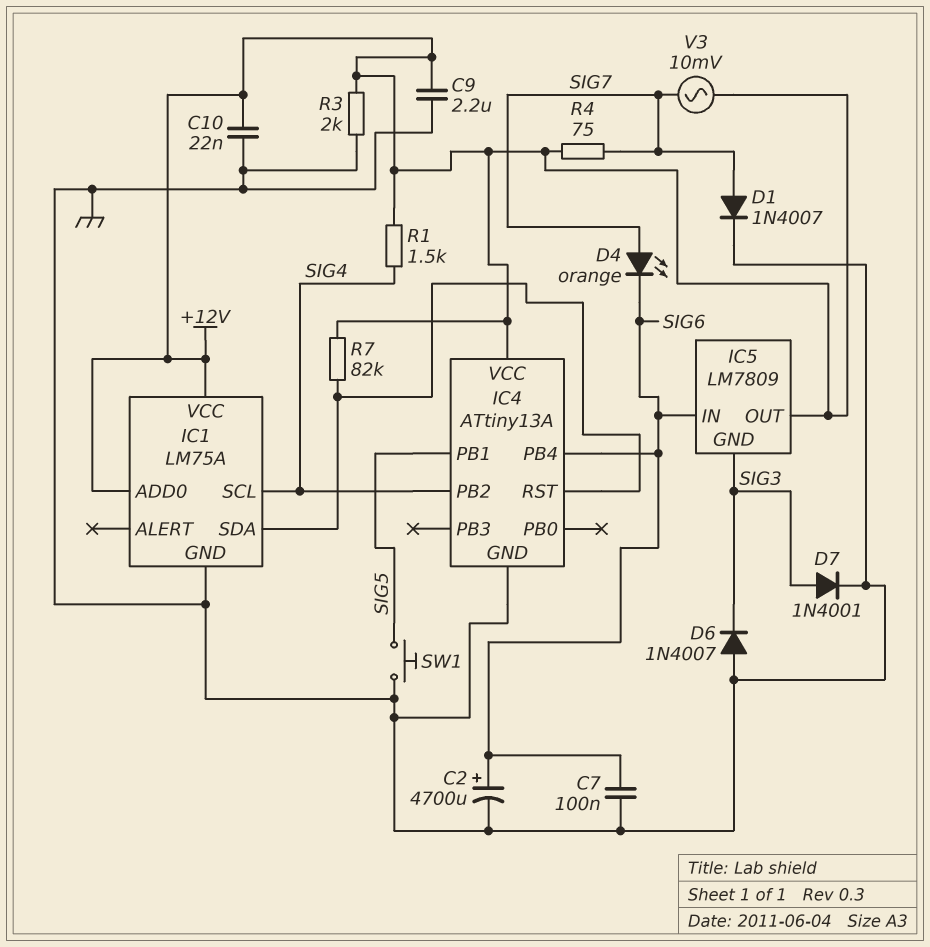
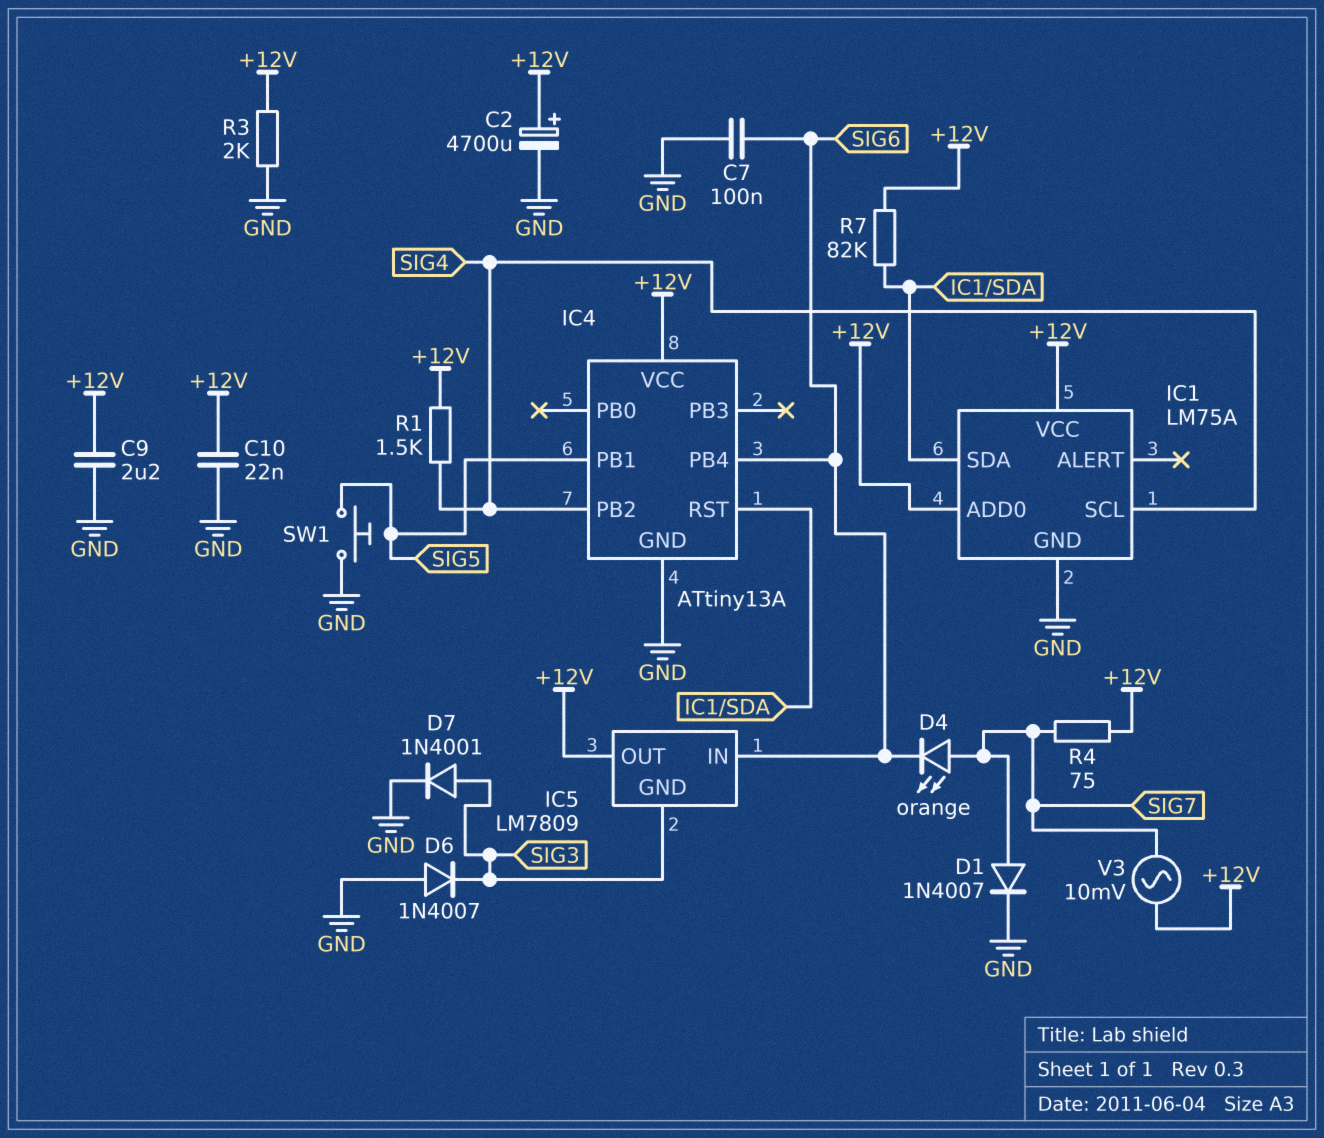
C2: 4700uF (plus SIG6, minus GND) -> 4700uF (plus +12V, minus GND)

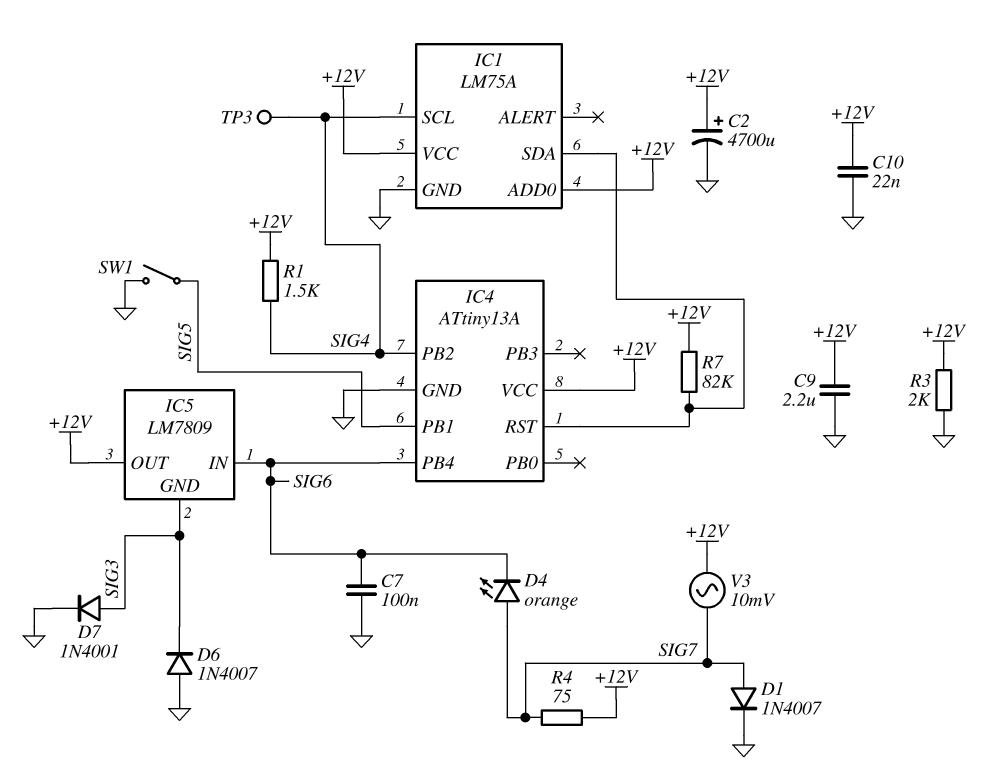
SW1: button (GND, SIG5) -> switch (GND, SIG5)
TP3: none -> test point (SIG4)

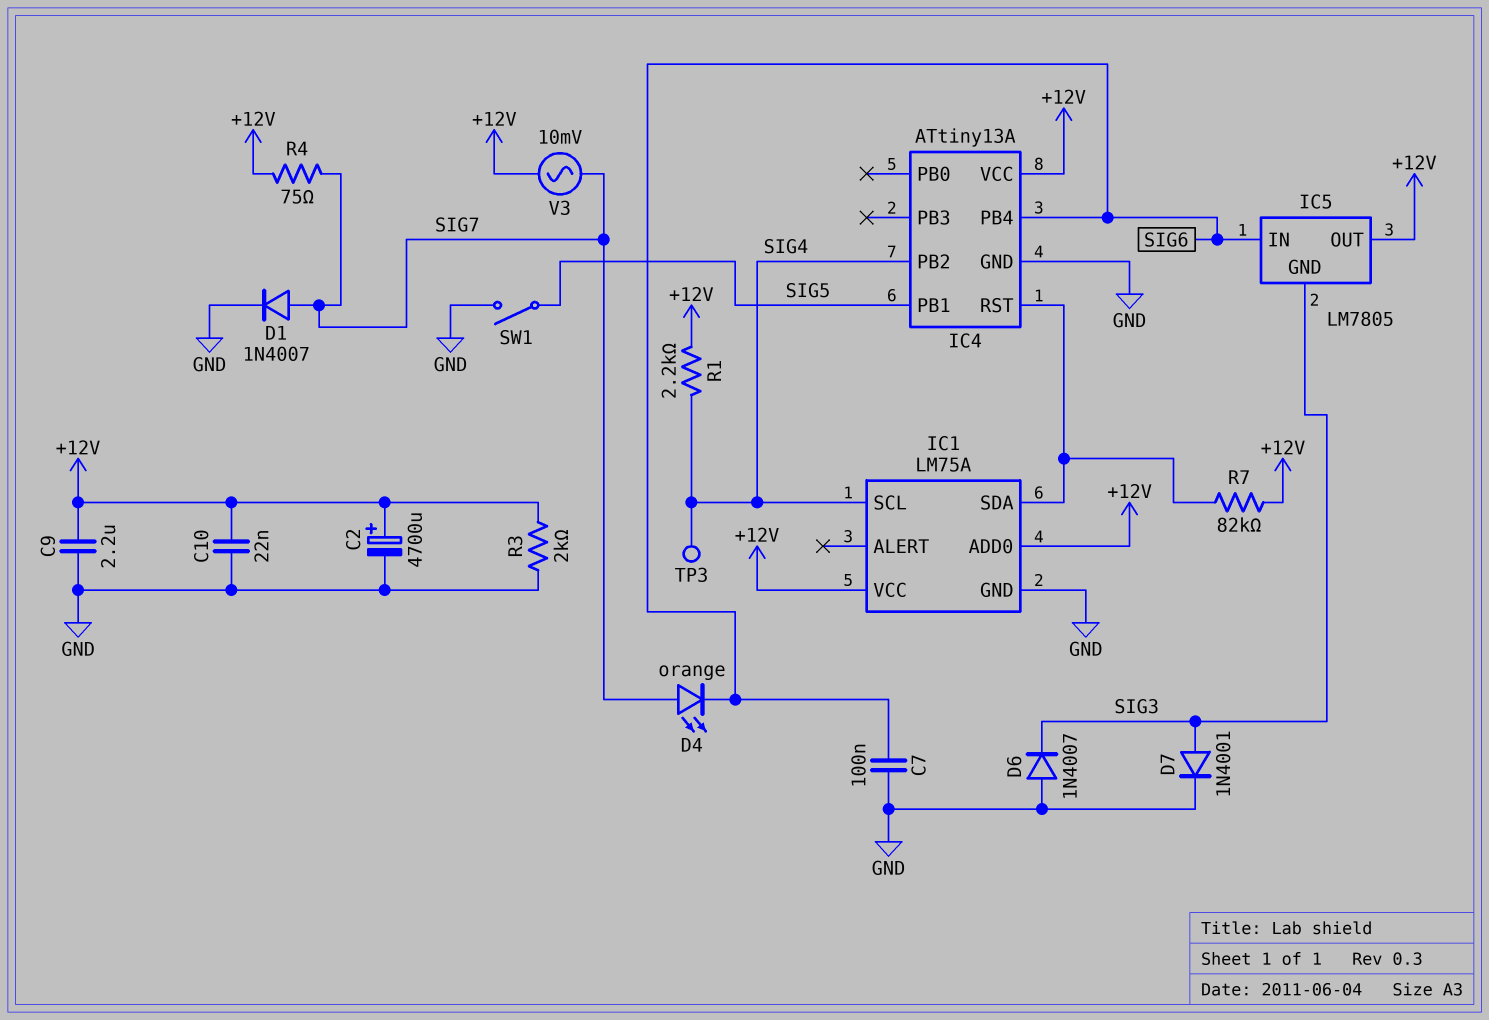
IC5: LM7809 -> LM7805
R1: 1.5k (+12V, SIG4) -> 2.2k (+12V, SIG4)

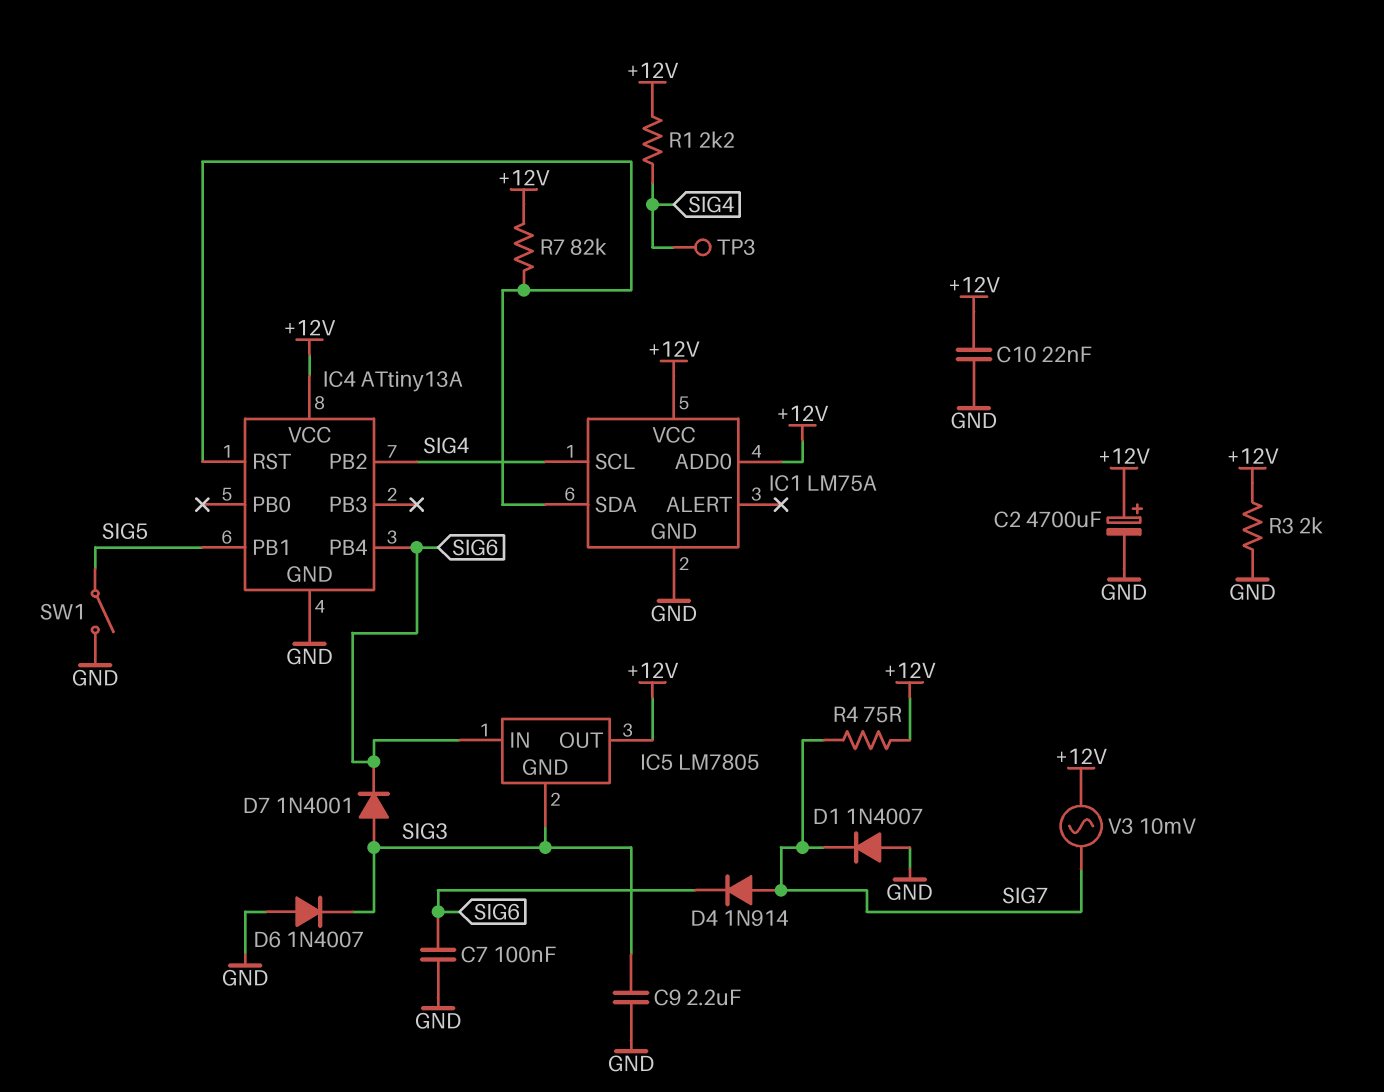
C9: 2.2uF (+12V, GND) -> 2.2uF (GND, SIG3)
D1: diode 1N4007 (A SIG7, K GND) -> diode 1N4007 (A GND, K SIG7)
D4: LED orange (A SIG7, K SIG6) -> diode 1N914 (A SIG7, K SIG6)
D7: diode 1N4001 (A SIG3, K GND) -> diode 1N4001 (A SIG3, K SIG6)

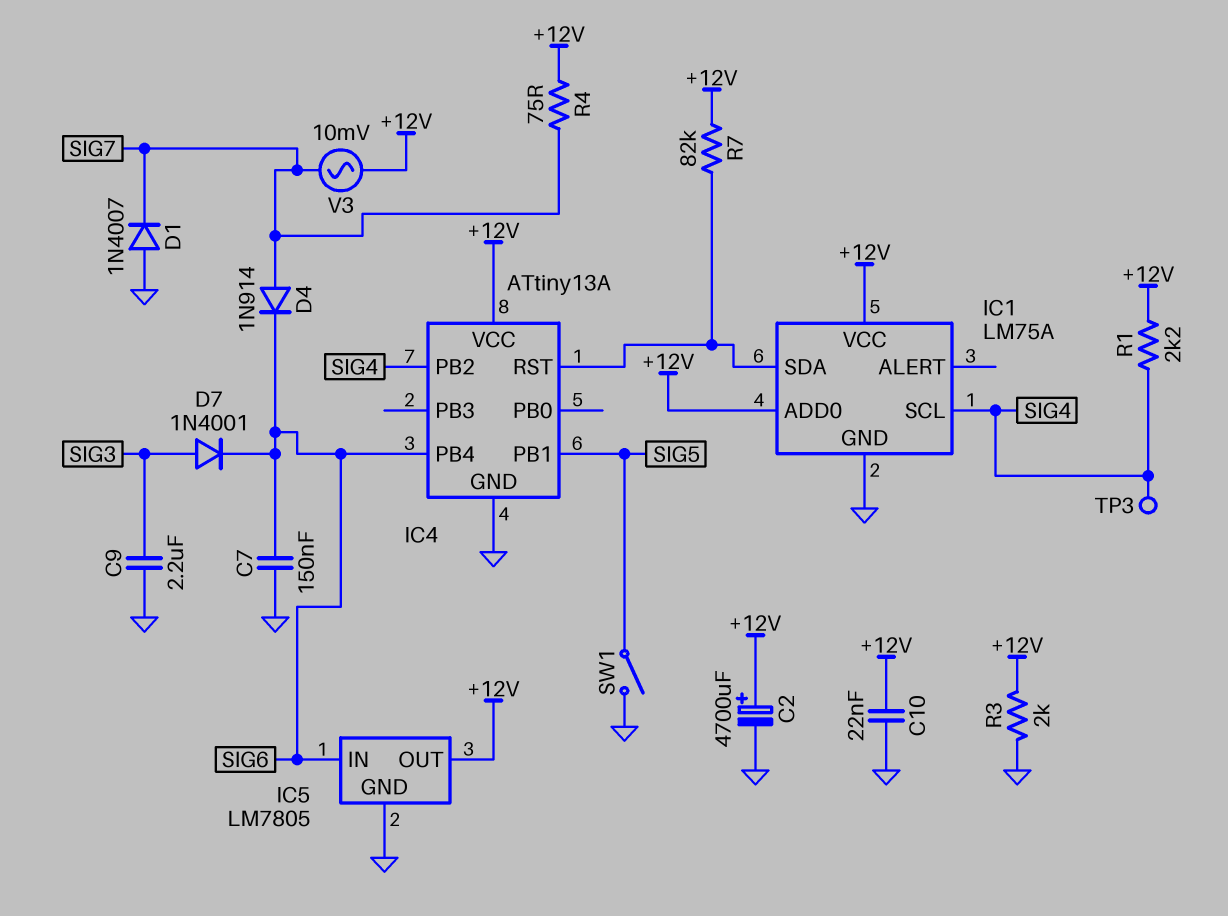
C7: 100nF (GND, SIG6) -> 150nF (GND, SIG6)
D6: diode 1N4007 (A GND, K SIG3) -> none
IC5 pin GND: SIG3 -> GND

